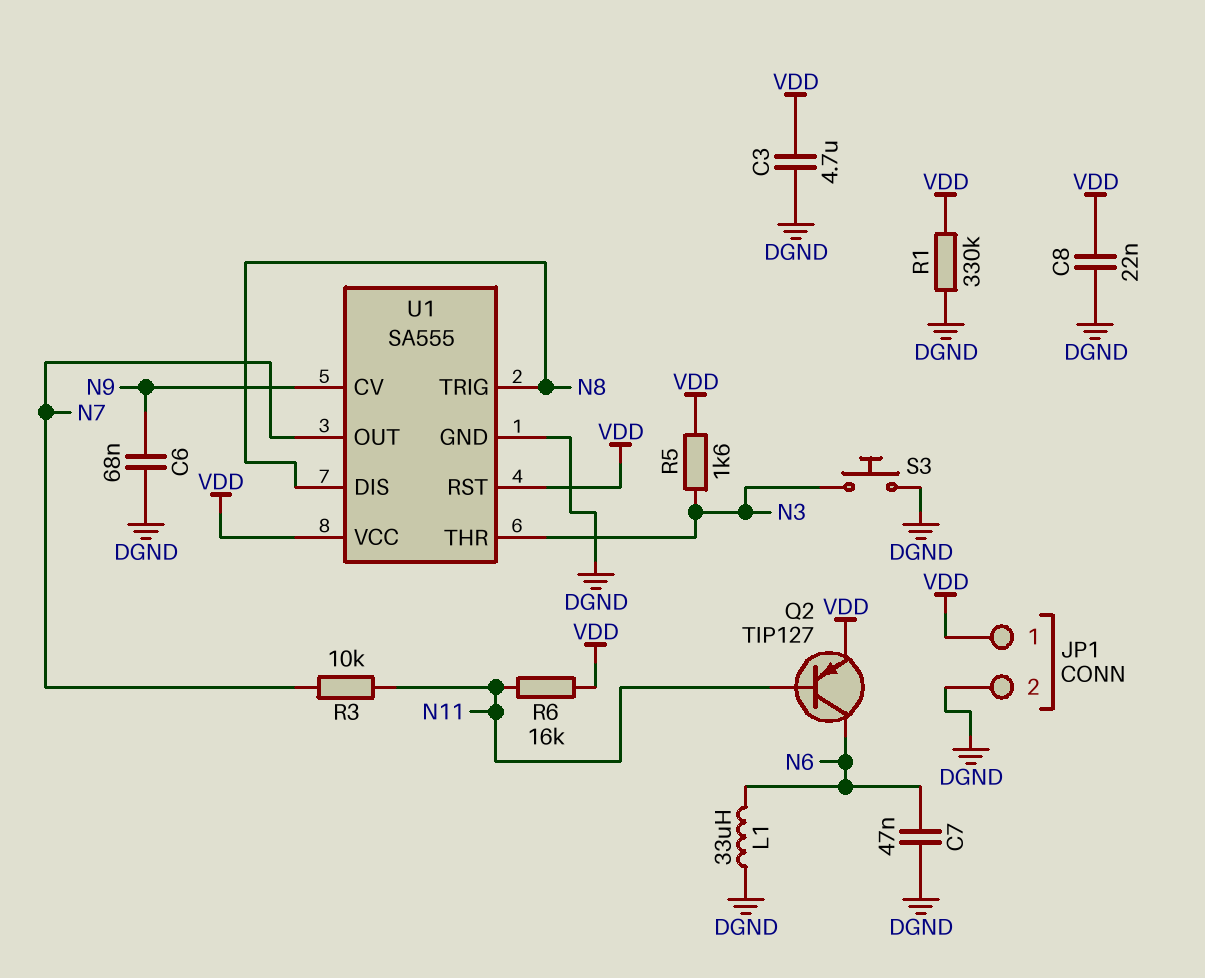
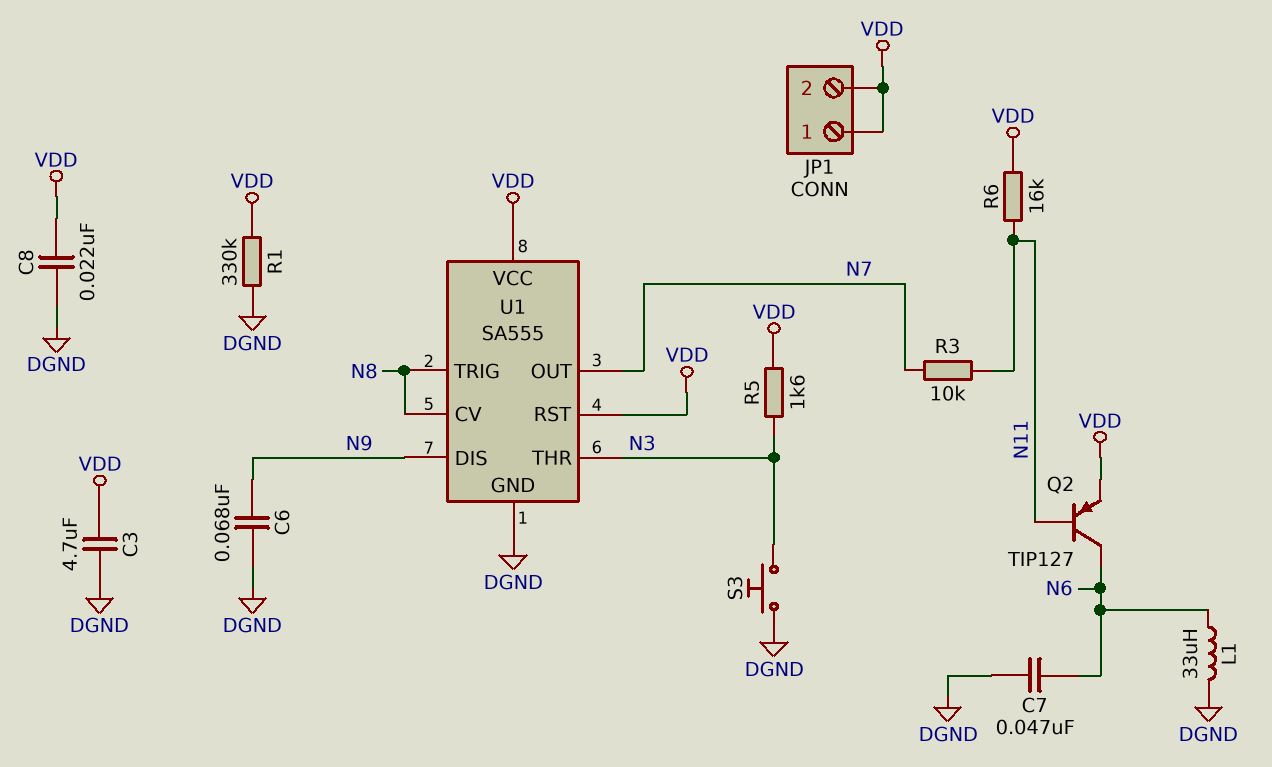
JP1 pin 2: DGND -> VDD
U1 pin CV: N9 -> N8
U1 pin DIS: N8 -> N9

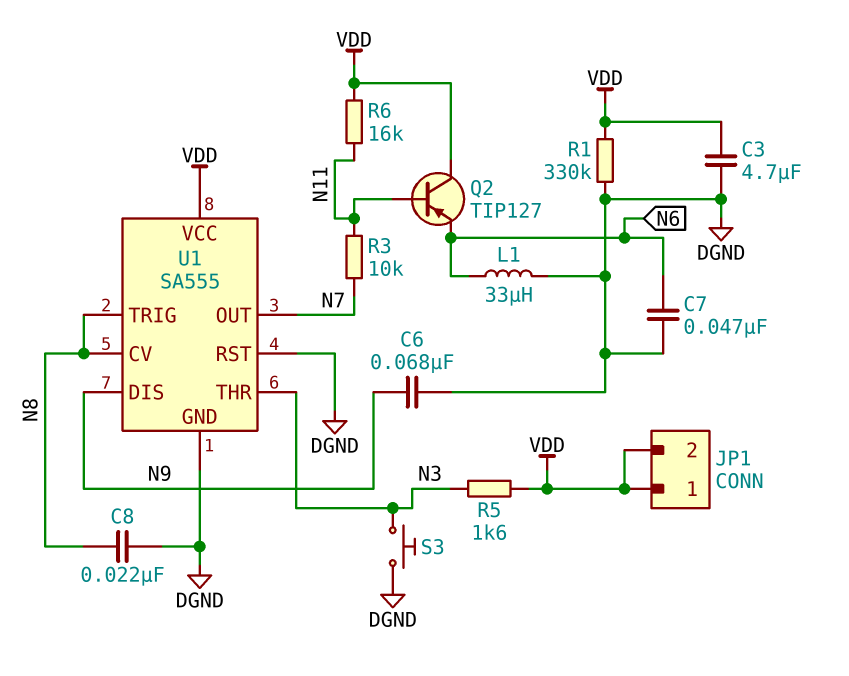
C8: 22nF (DGND, VDD) -> 22nF (DGND, N8)
Q2: PNP TIP127 (B N11, C N6, E VDD) -> PNP TIP127 (B N11, C VDD, E N6)
U1 pin RST: VDD -> DGND

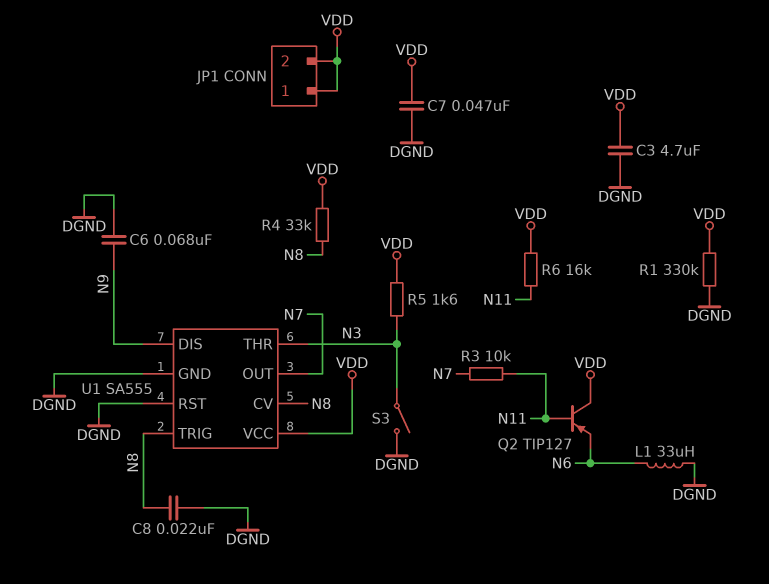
C7: 47nF (DGND, N6) -> 47nF (DGND, VDD)
R4: none -> 33k (N8, VDD)
S3: button (DGND, N3) -> switch (DGND, N3)

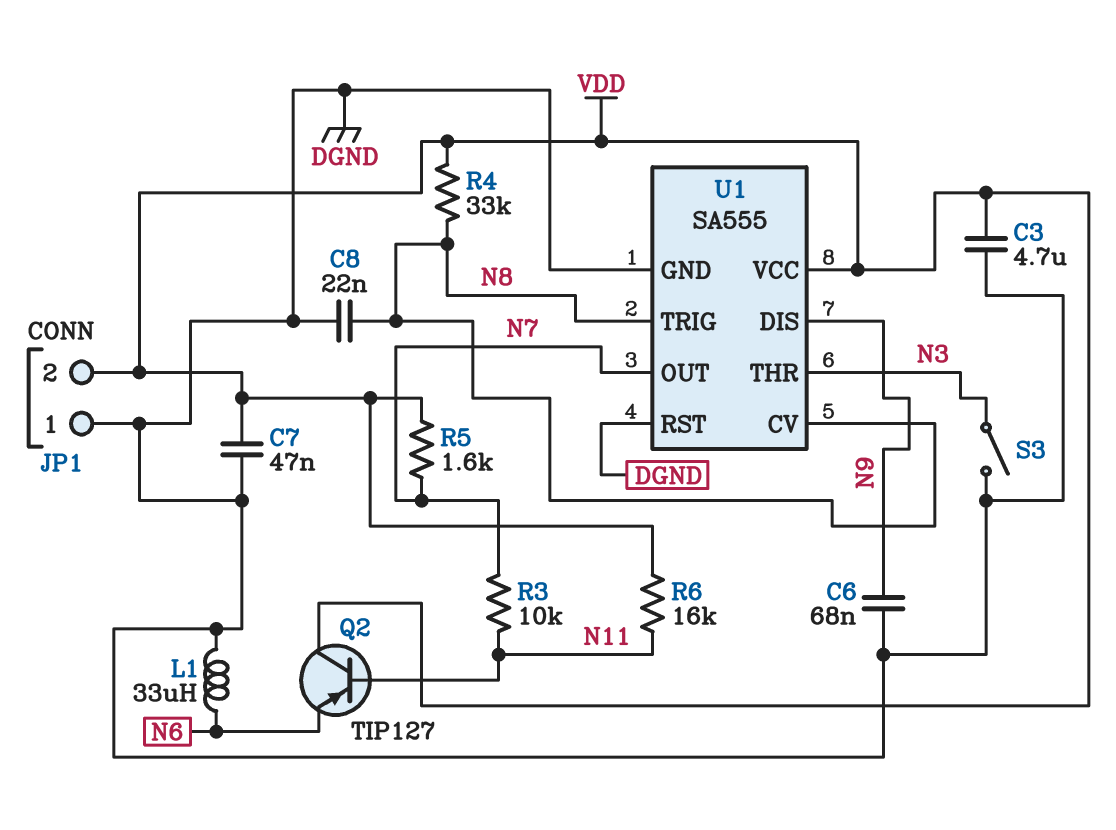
JP1 pin 1: VDD -> DGND
R1: 330k (DGND, VDD) -> none
R5: 1.6k (N3, VDD) -> 1.6k (N7, VDD)

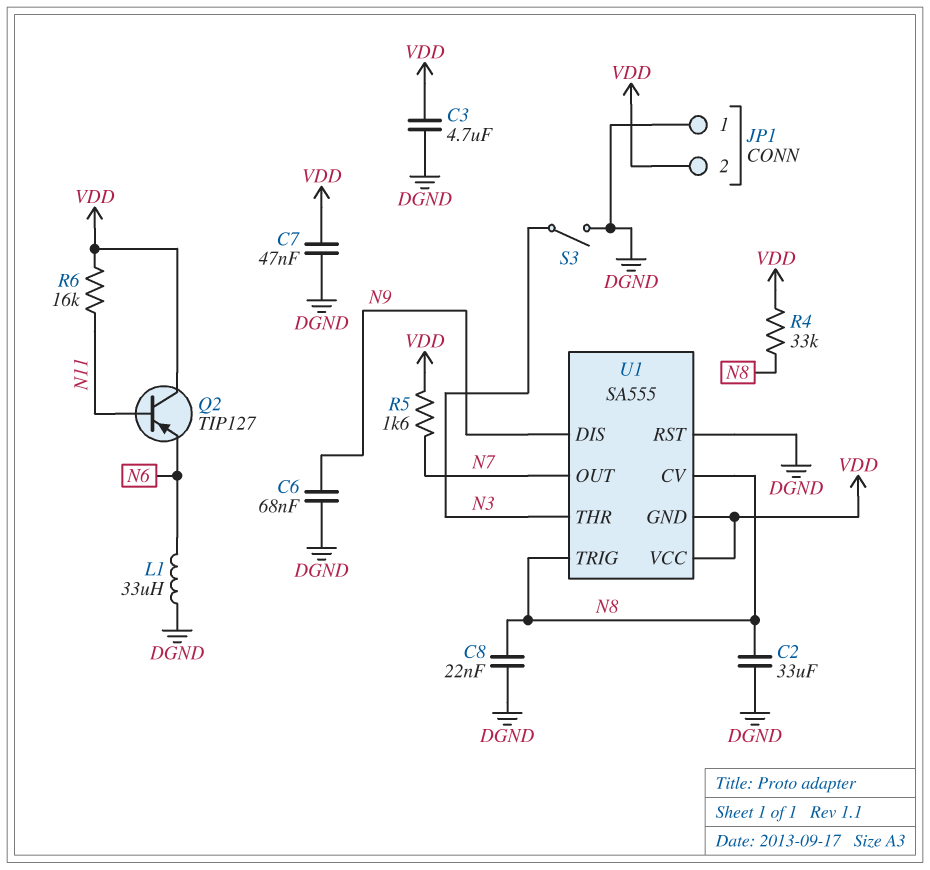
C2: none -> 33uF (DGND, N8)
R3: 10k (N7, N11) -> none
U1 pin GND: DGND -> VDD

